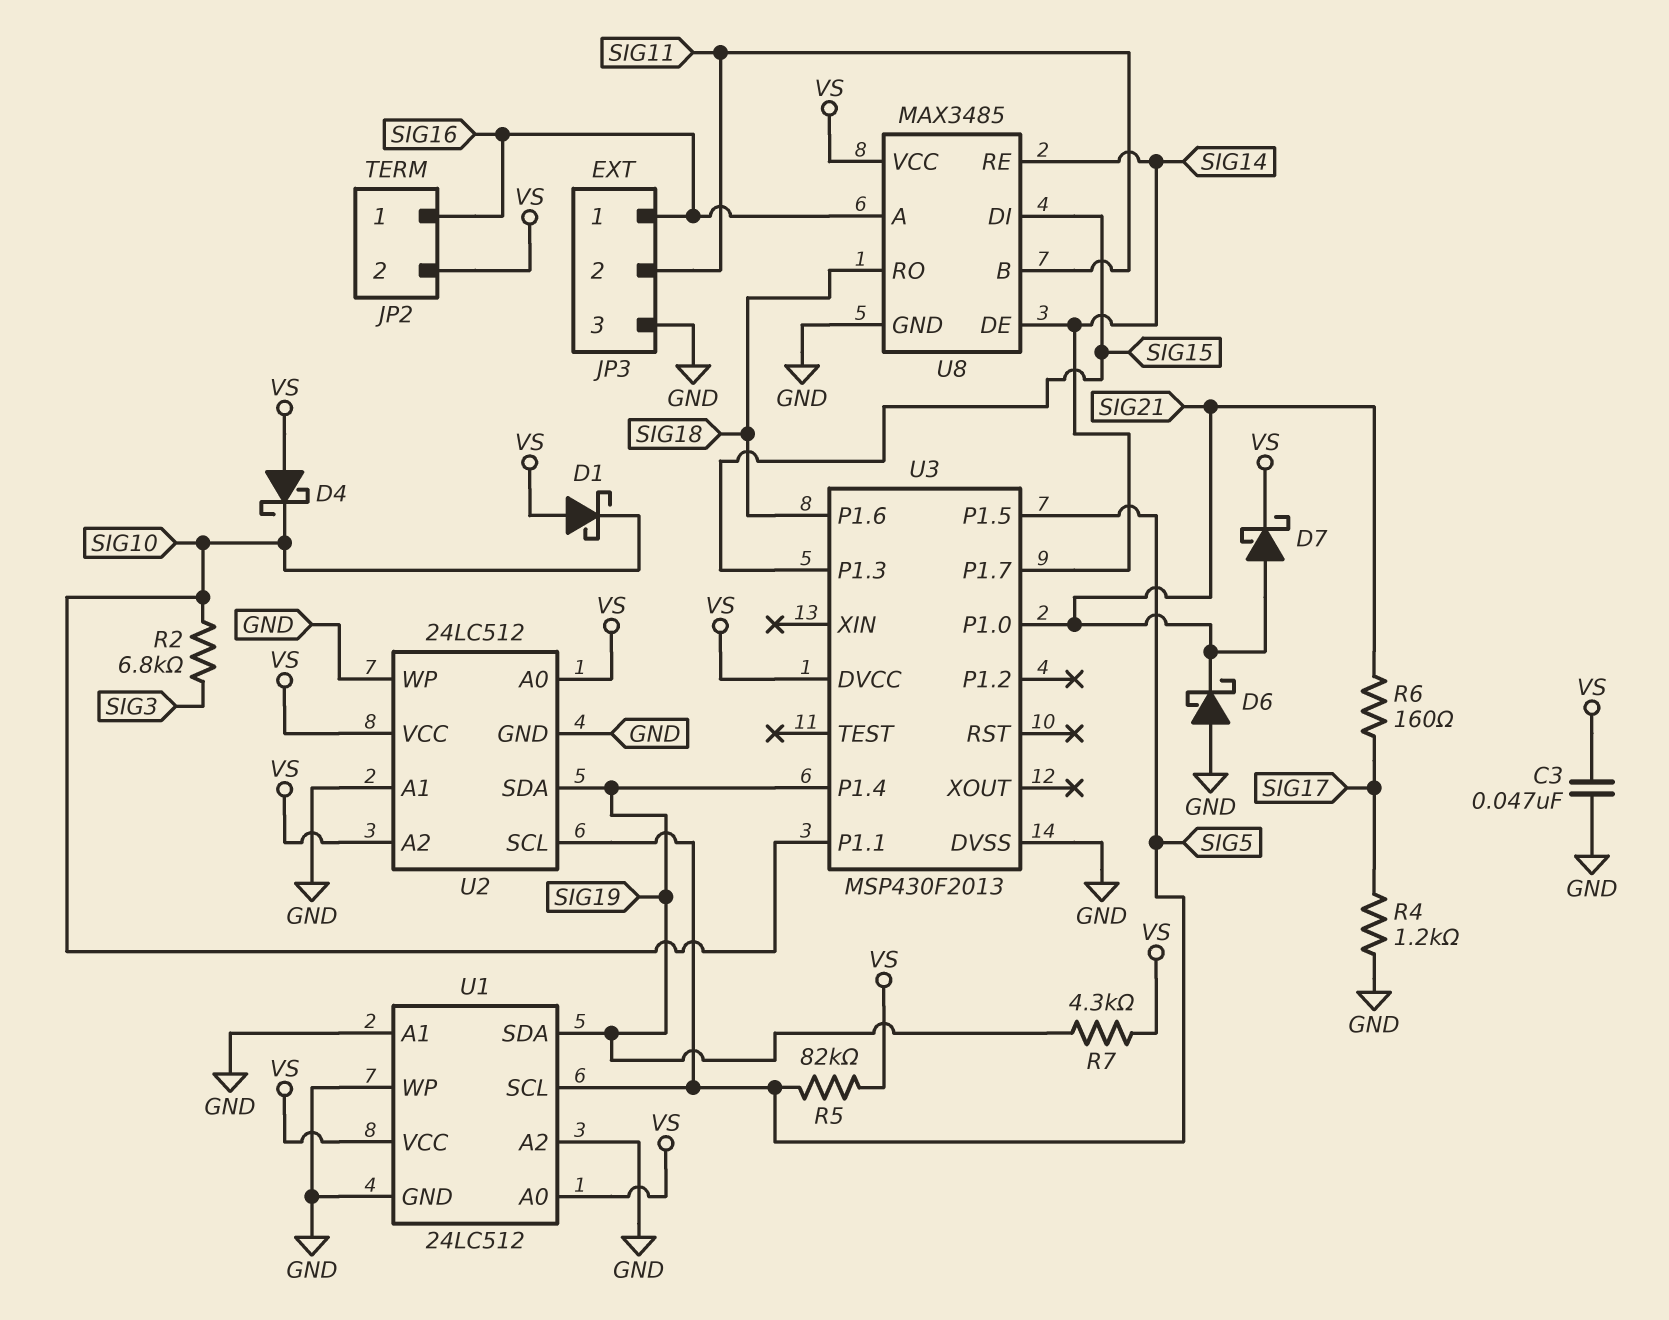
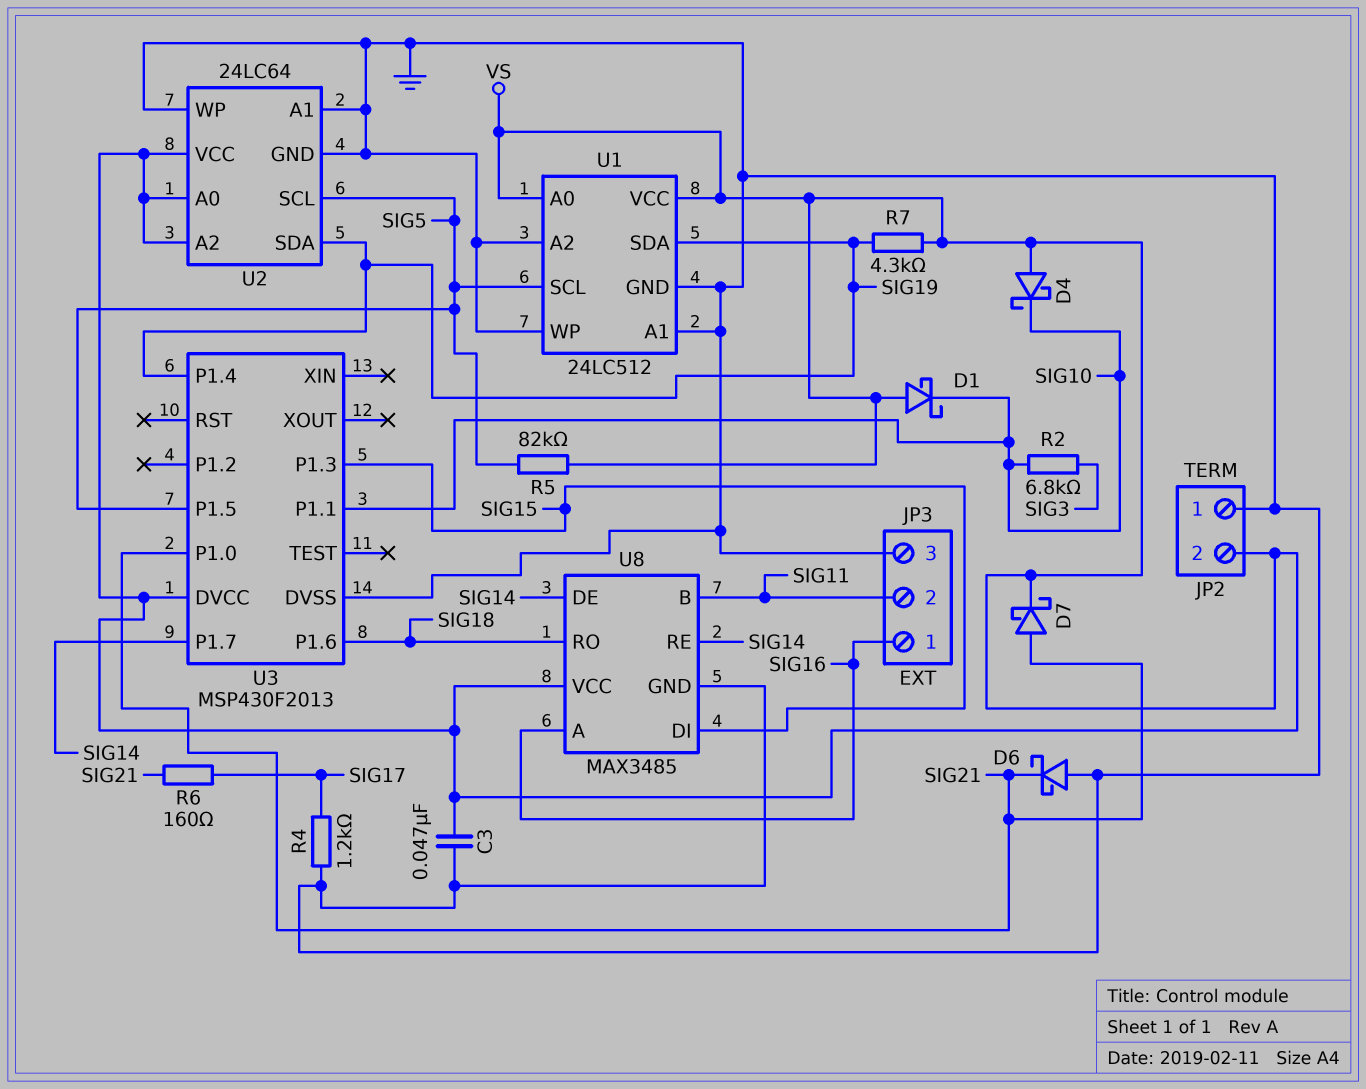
JP2 pin 1: SIG16 -> GND
U2: 24LC512 -> 24LC64

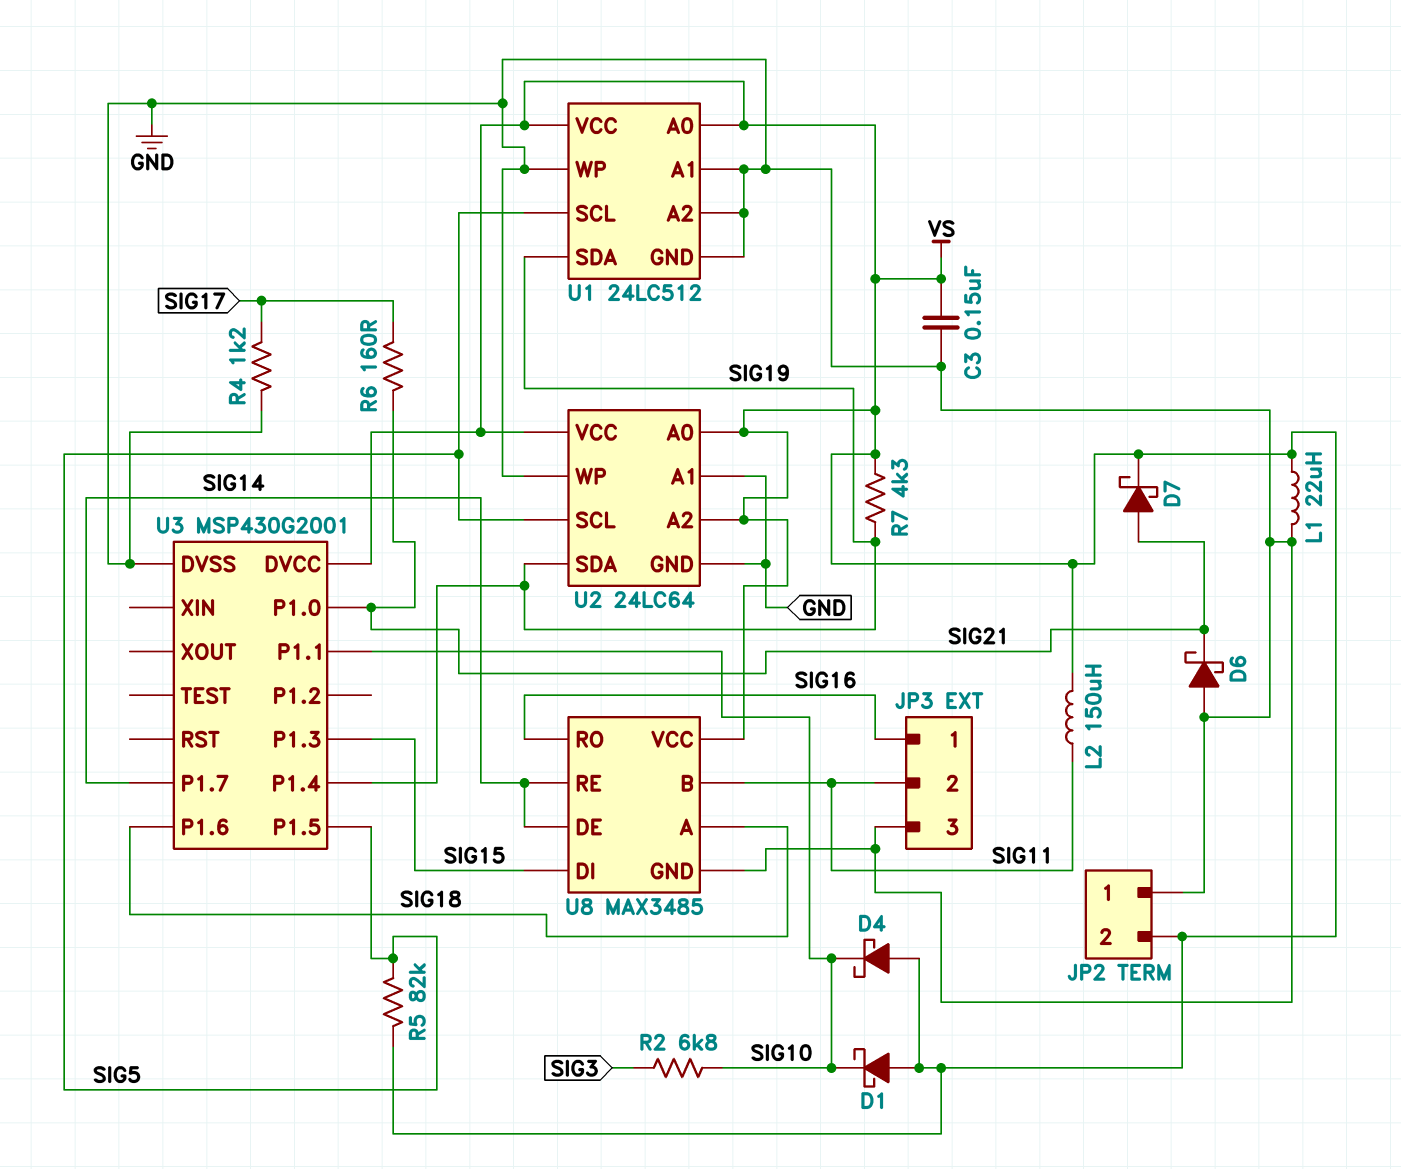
C3: 47nF (GND, VS) -> 150nF (GND, VS)
L1: none -> 22uH (GND, VS)
L2: none -> 150uH (SIG11, VS)
U3: MSP430F2013 -> MSP430G2001
U8 pin A: SIG16 -> SIG18
U8 pin RO: SIG18 -> SIG16

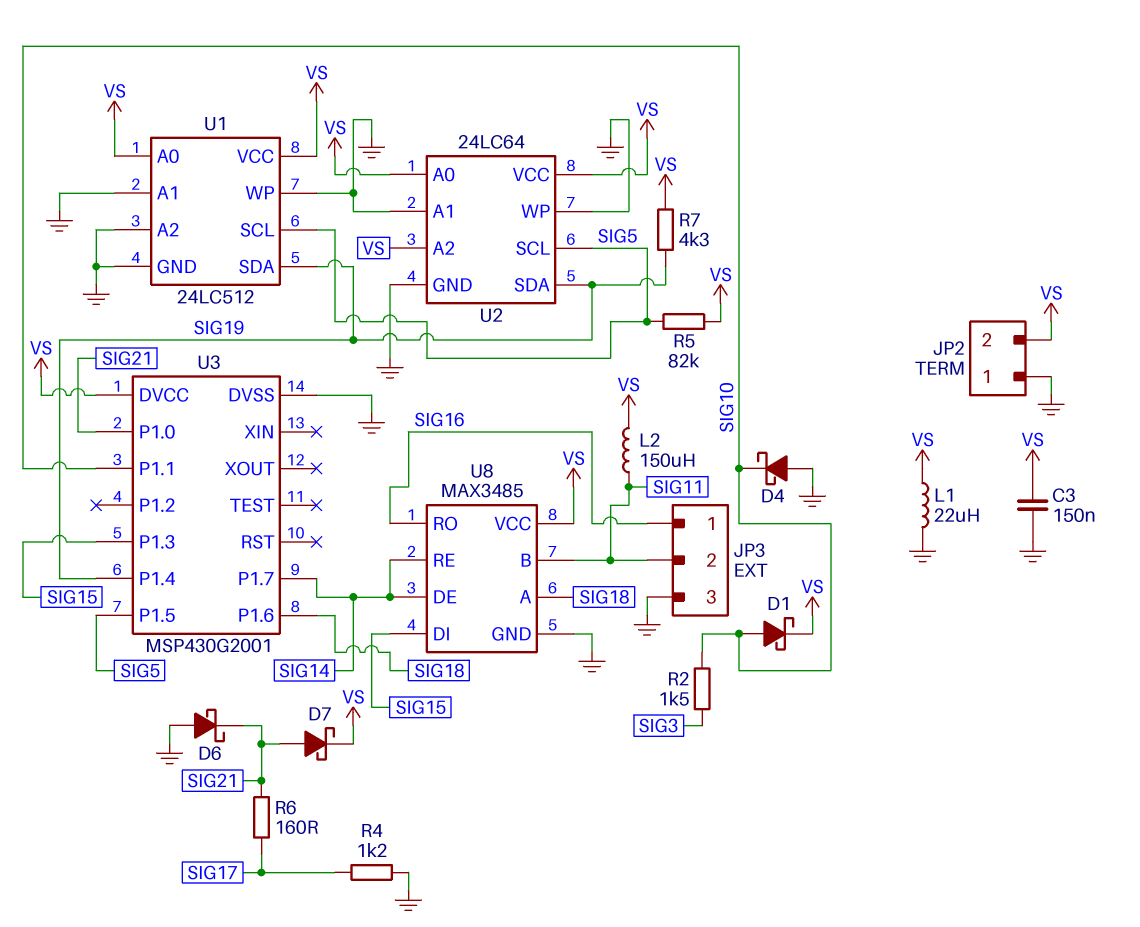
D1: schottky (A VS, K SIG10) -> schottky (A SIG10, K VS)
D4: schottky (A VS, K SIG10) -> schottky (A GND, K SIG10)
R2: 6.8k (SIG3, SIG10) -> 1.5k (SIG3, SIG10)

